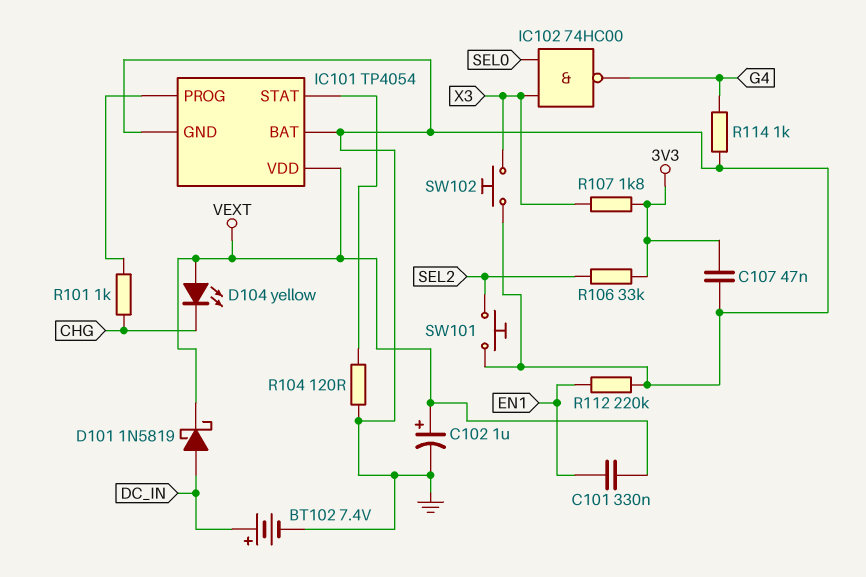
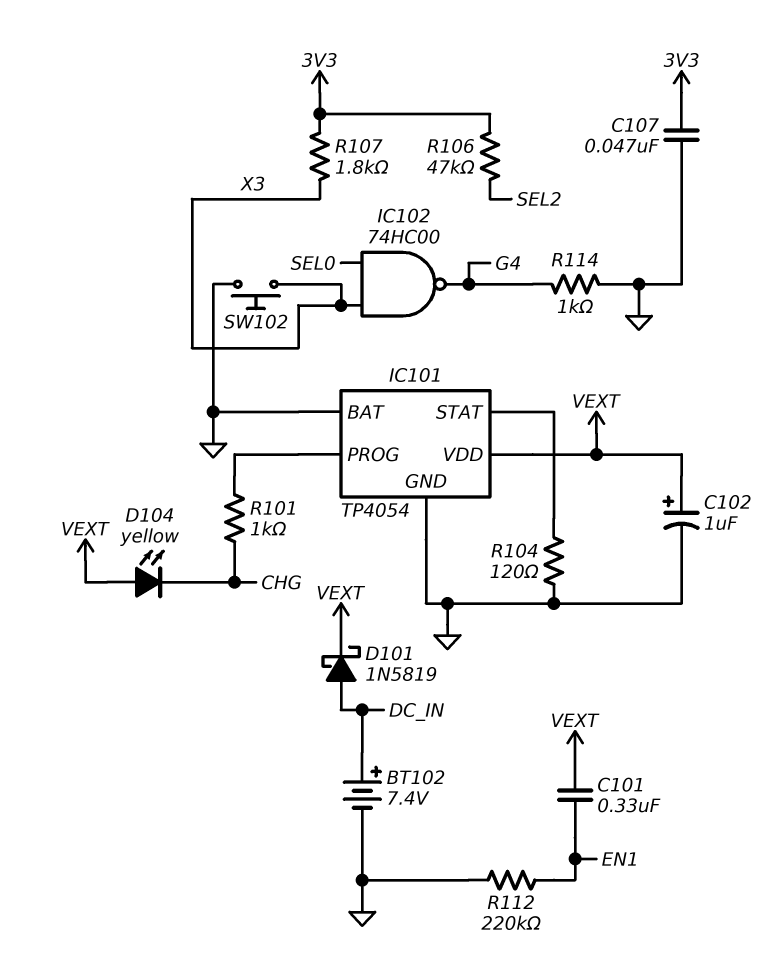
R106: 33k (3V3, SEL2) -> 47k (3V3, SEL2)
SW101: button (GND, SEL2) -> none

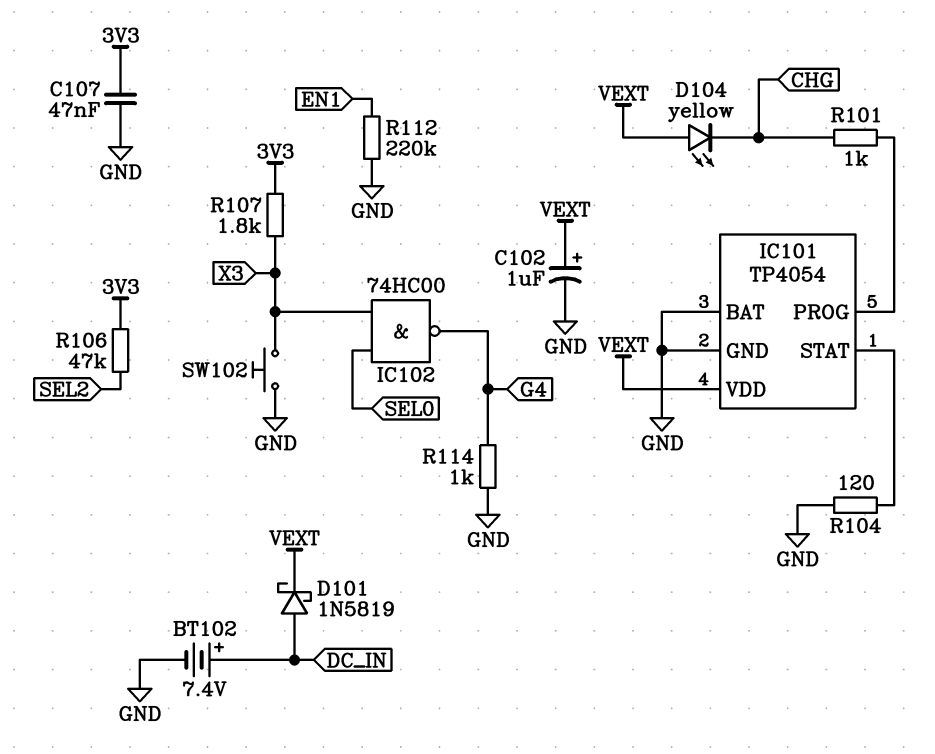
C101: 330nF (EN1, VEXT) -> none

